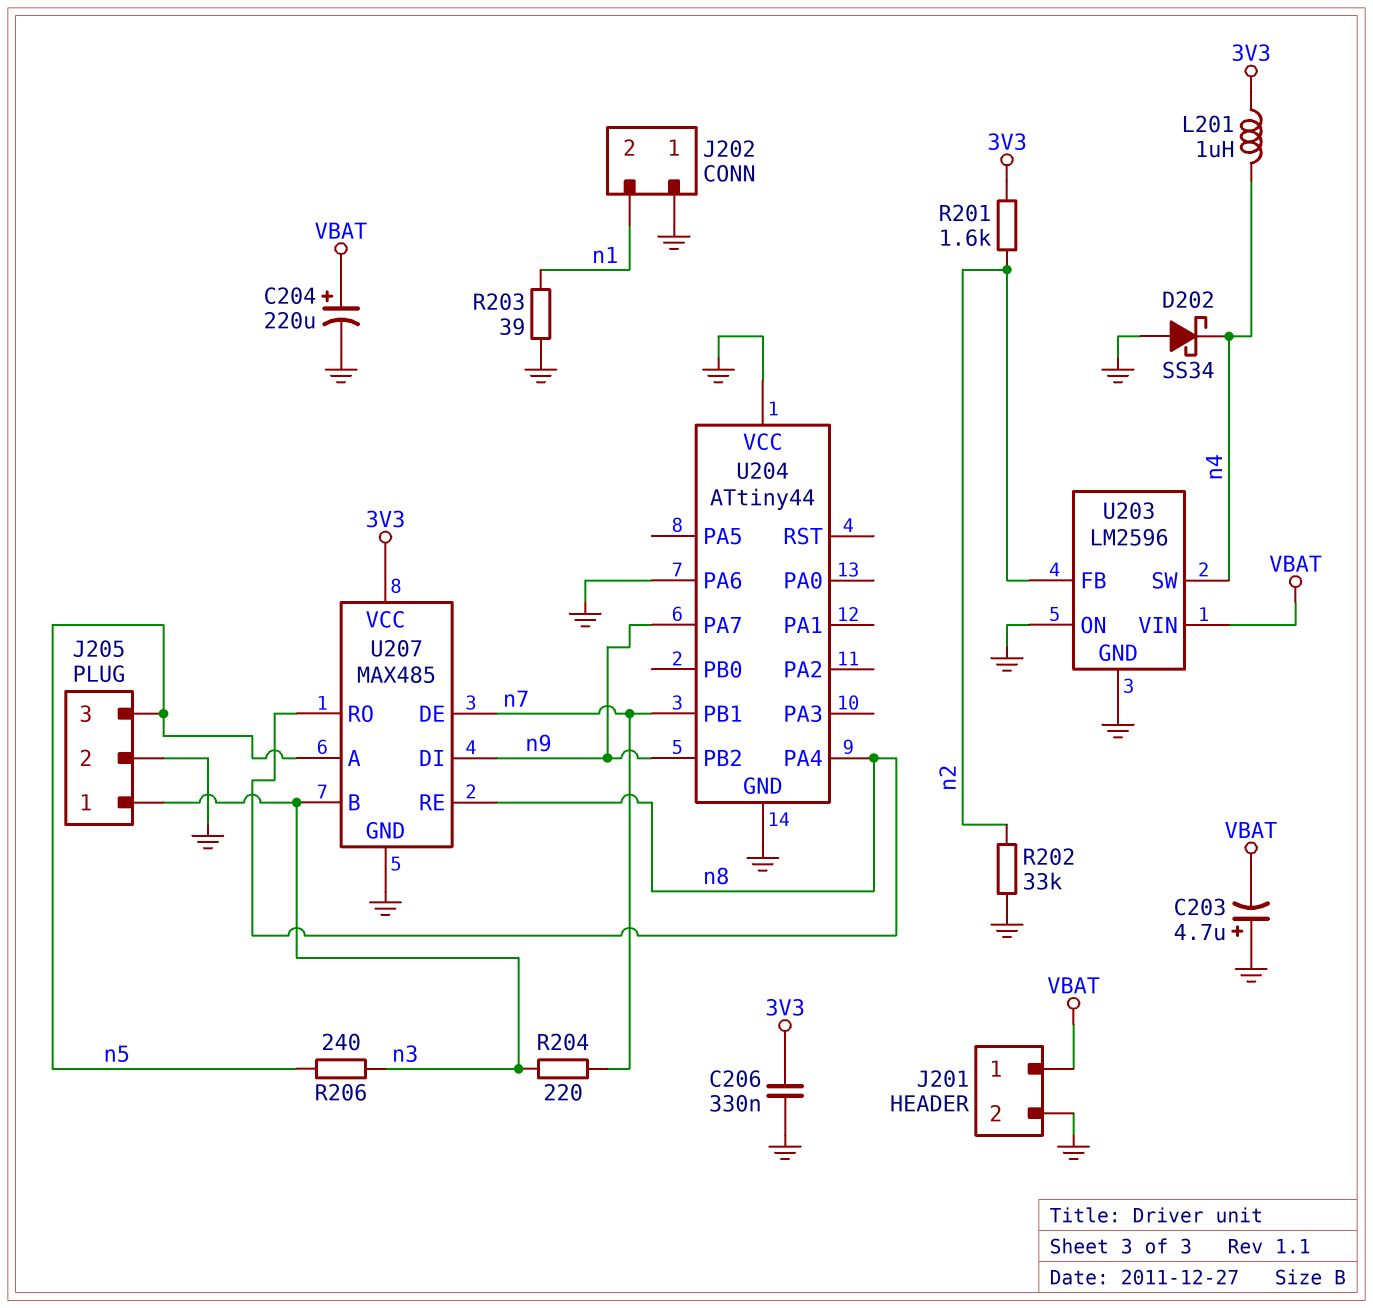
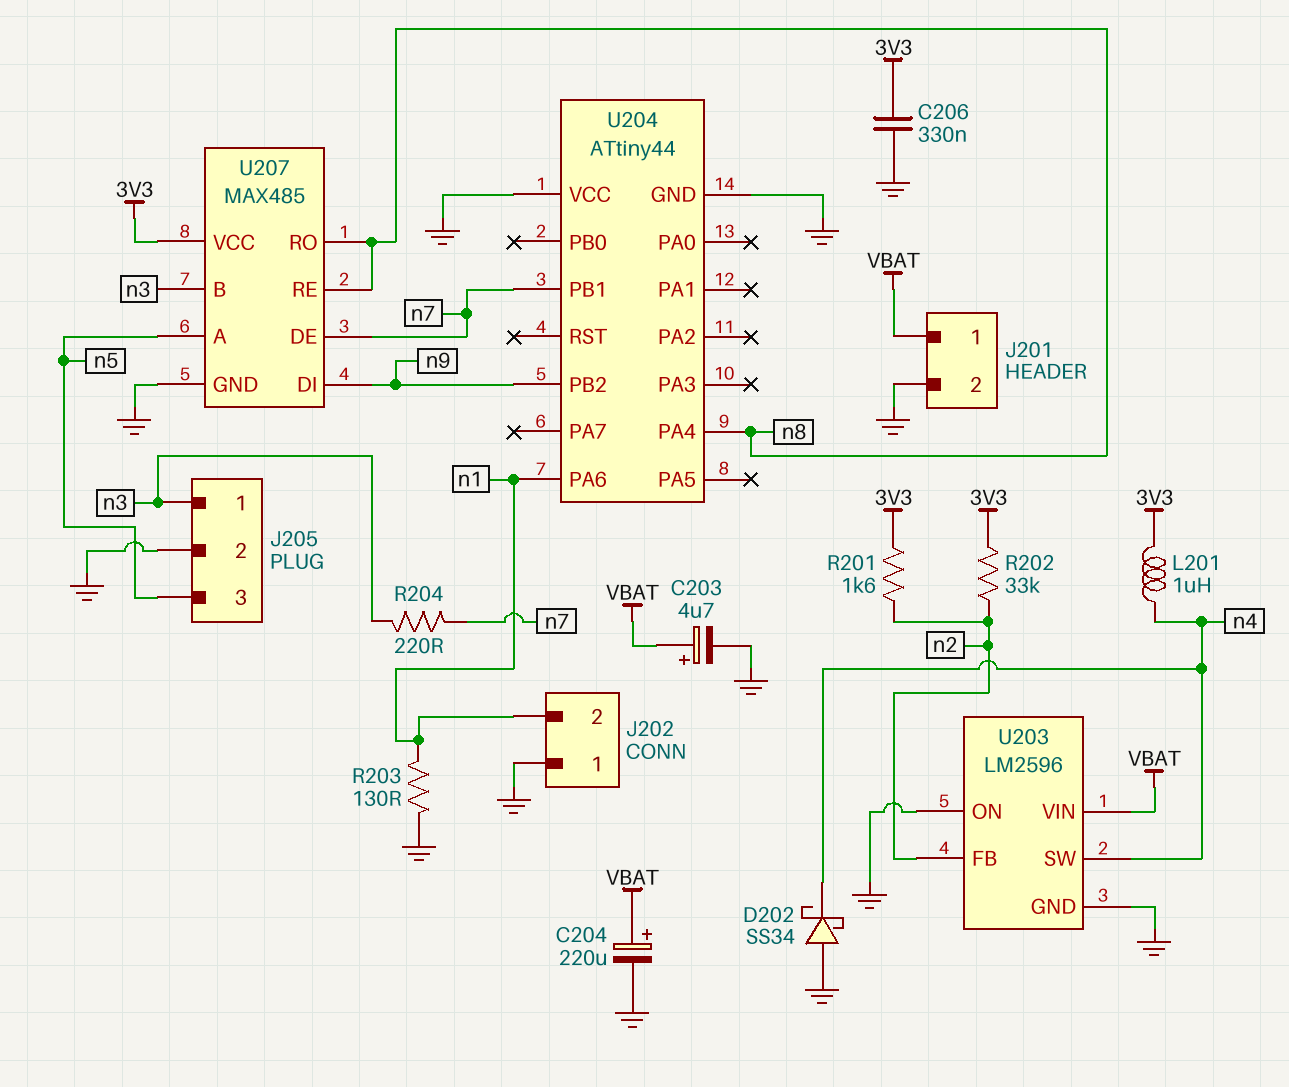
C203: 4.7uF (plus GND, minus VBAT) -> 4.7uF (plus VBAT, minus GND)
R202: 33k (GND, n2) -> 33k (3V3, n2)
R203: 39 (GND, n1) -> 130 (GND, n1)
R206: 240 (n3, n5) -> none
U204 pin PA6: GND -> n1
U204 pin PA7: n9 -> none

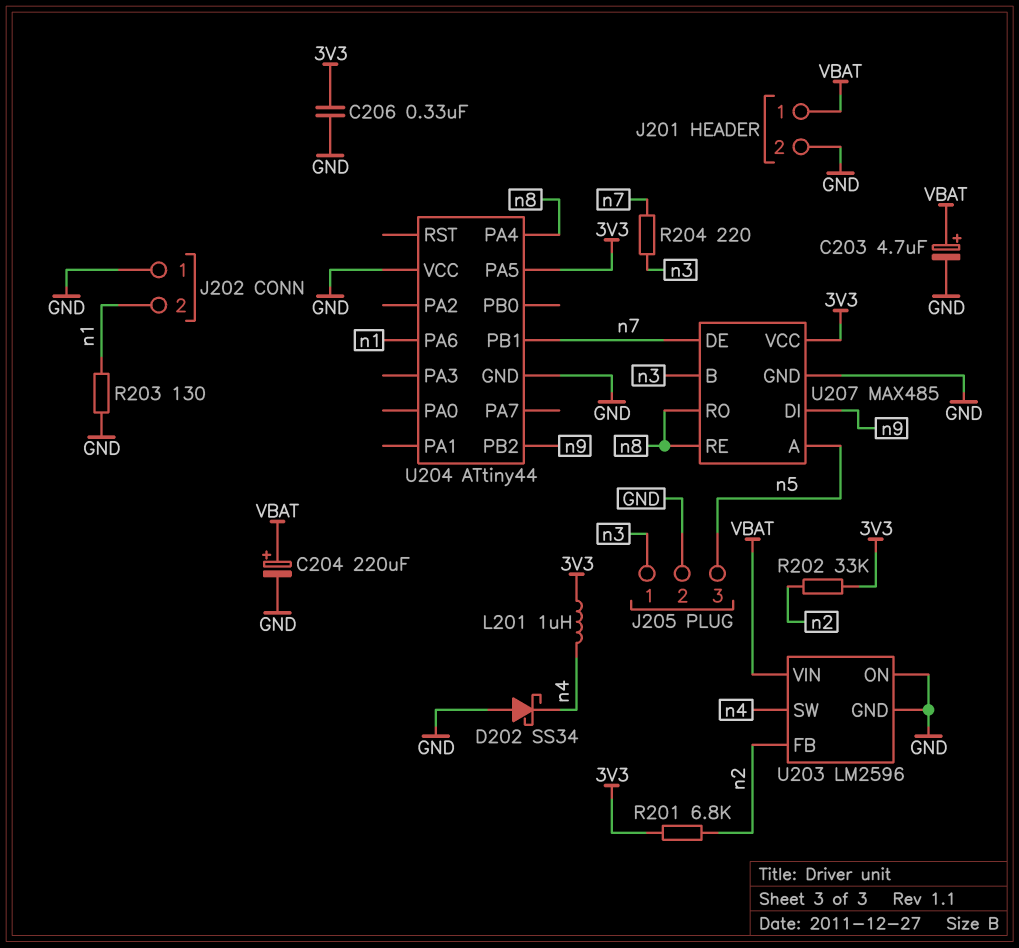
R201: 1.6k (3V3, n2) -> 6.8k (3V3, n2)
U204 pin PA5: none -> 3V3

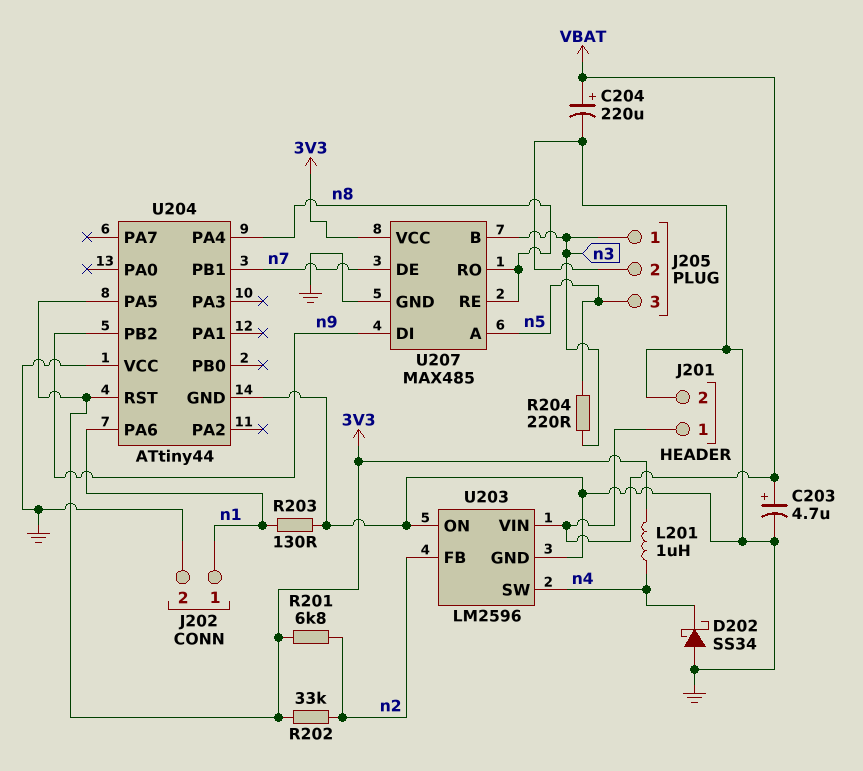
C206: 330nF (3V3, GND) -> none
J202 pin 1: GND -> n1
J202 pin 2: n1 -> GND
R204: 220 (n3, n7) -> 220 (n3, n5)
U204 pin RST: none -> 3V3

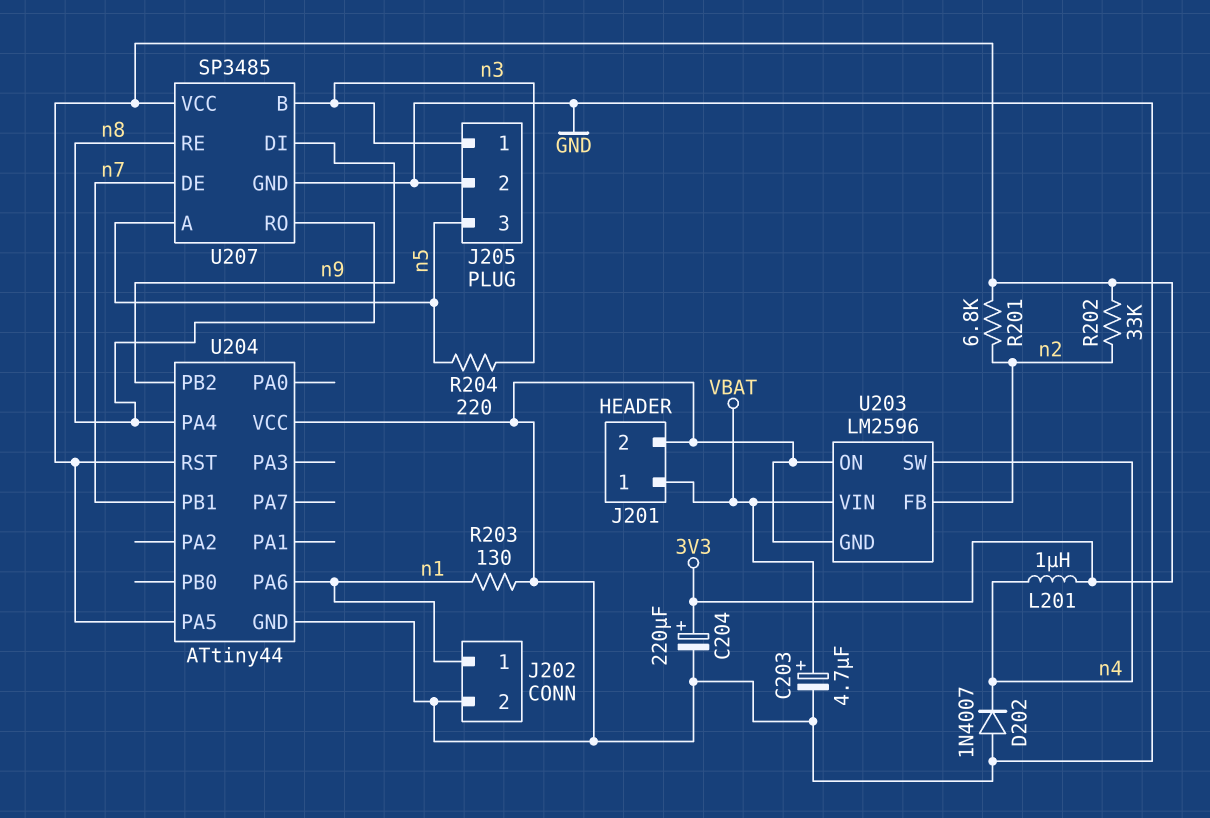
C204: 220uF (plus VBAT, minus GND) -> 220uF (plus 3V3, minus GND)
D202: schottky SS34 (A GND, K n4) -> diode 1N4007 (A GND, K n4)
U207: MAX485 -> SP3485

